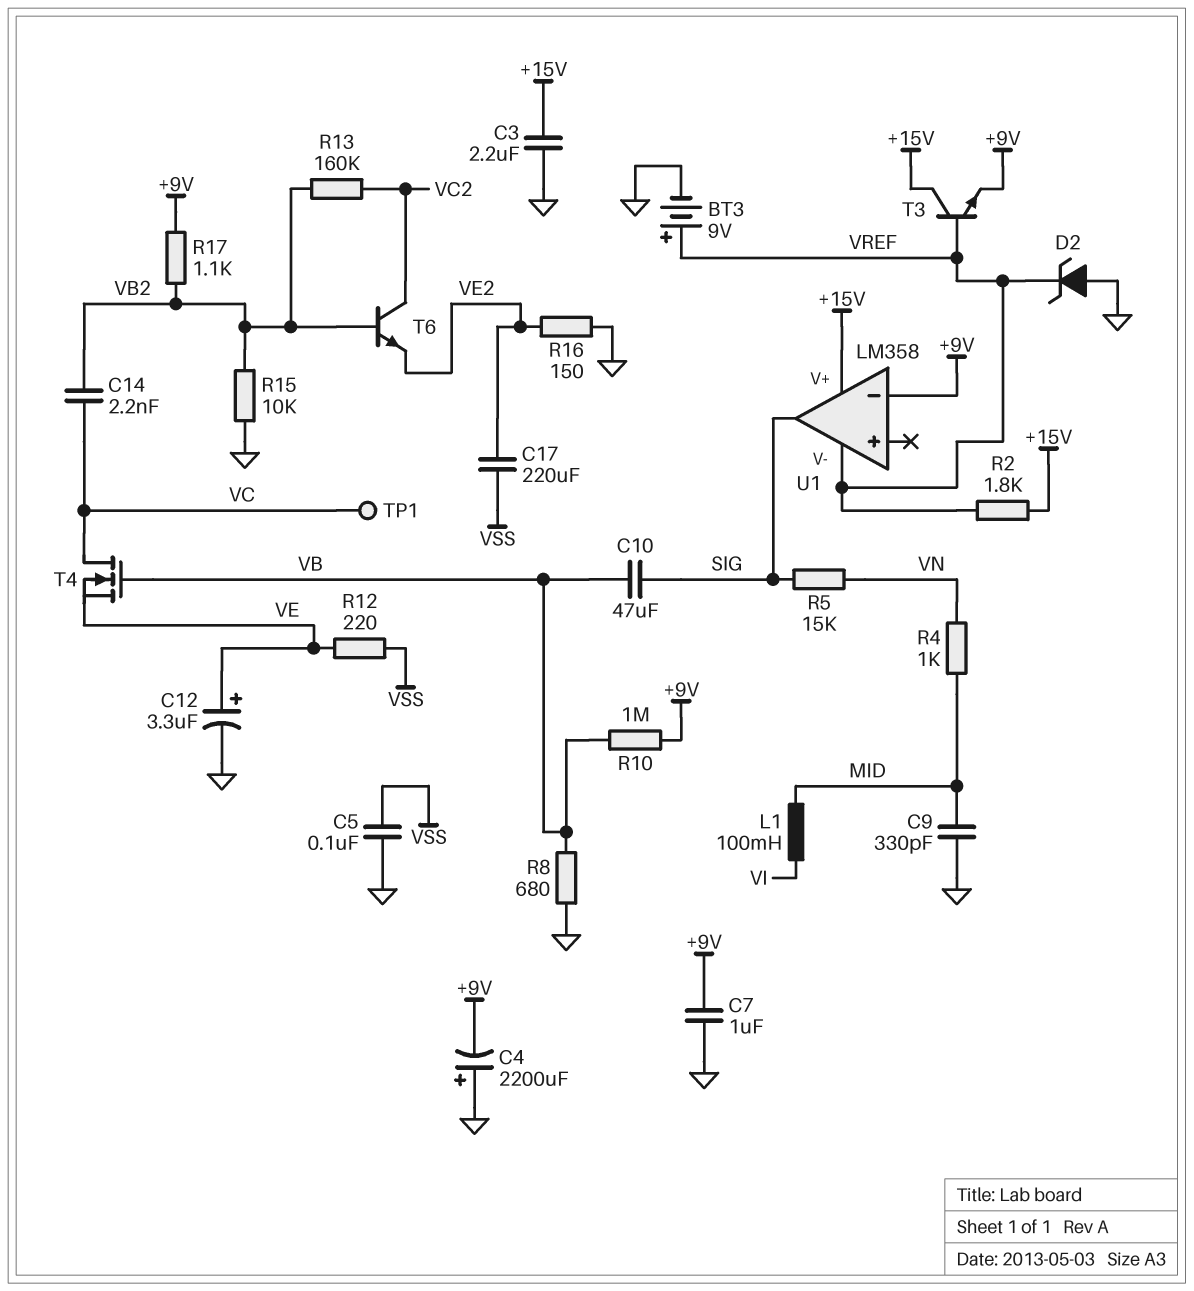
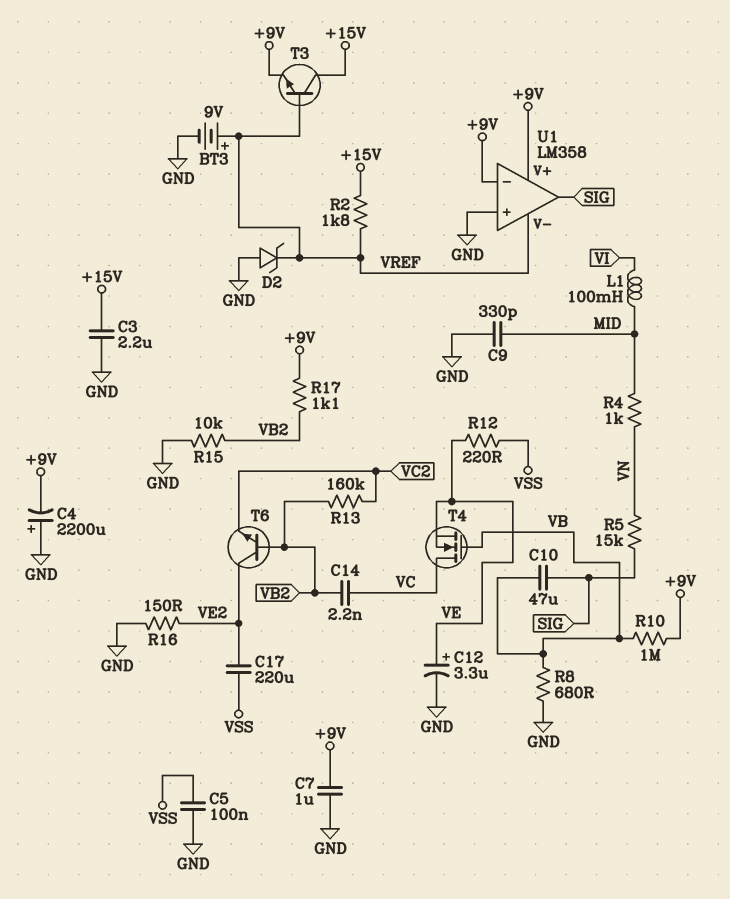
T6: NPN (B VB2, C VC2, E VE2) -> NPN (B VB2, C VE2, E VC2)
TP1: test point (VC) -> none
U1 pin V+: +15V -> +9V
U1 pin in+: none -> GND

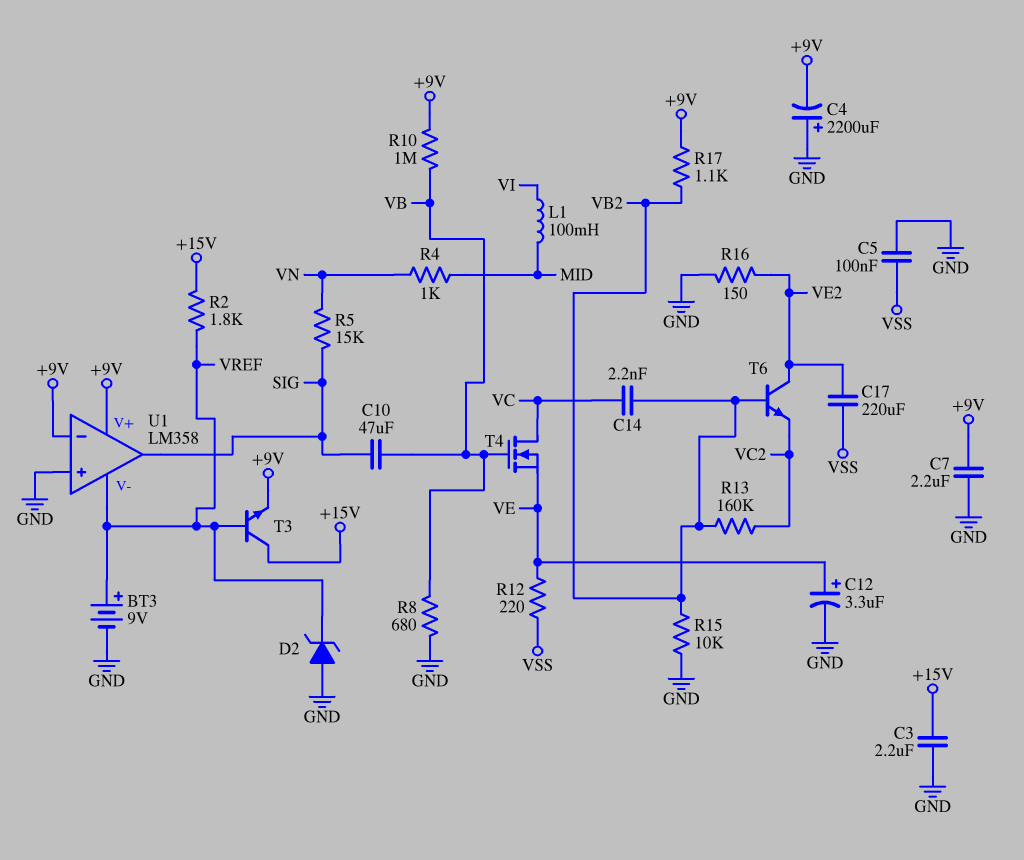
C7: 1uF (+9V, GND) -> 2.2uF (+9V, GND)
C9: 330pF (GND, MID) -> none

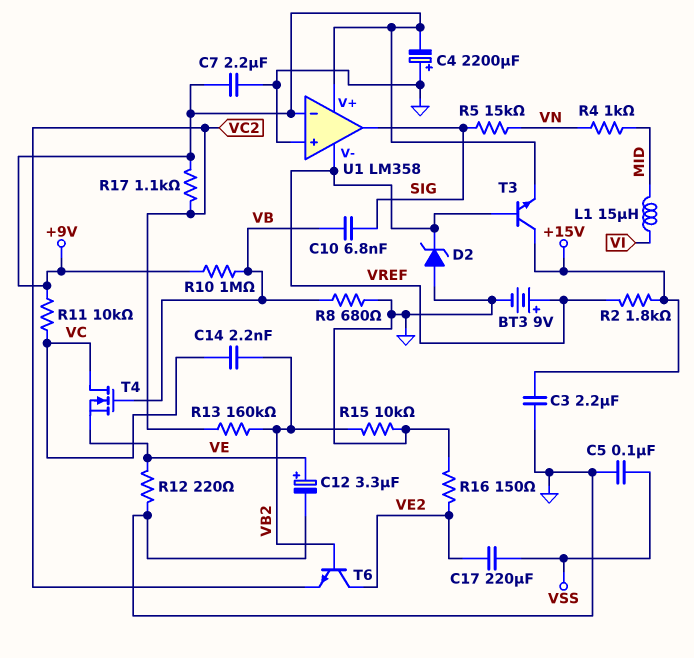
C10: 47uF (SIG, VB) -> 6.8nF (SIG, VB)
L1: 100mH (MID, VI) -> 15uH (MID, VI)
R11: none -> 10k (+9V, VC)
R12: 220 (VE, VSS) -> 220 (GND, VE)
R17: 1.1k (+9V, VB2) -> 1.1k (+9V, VC2)

